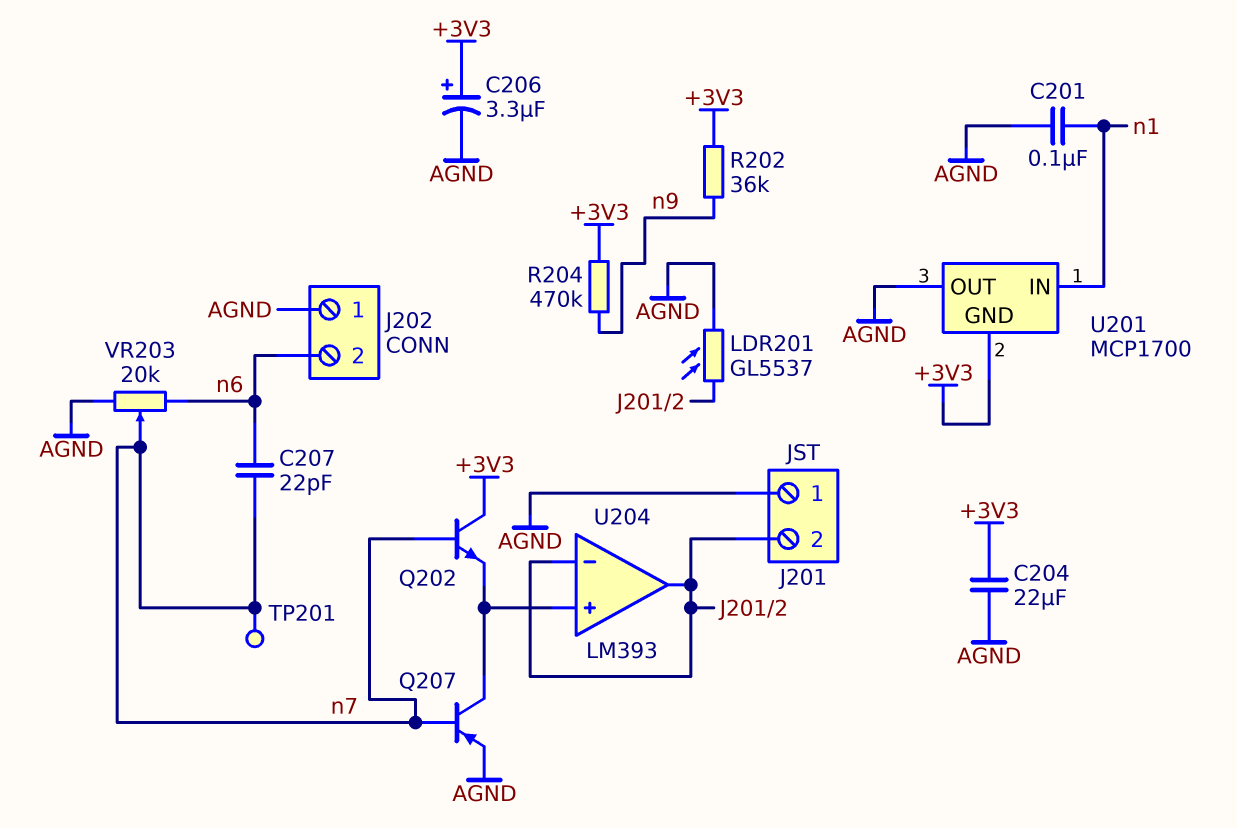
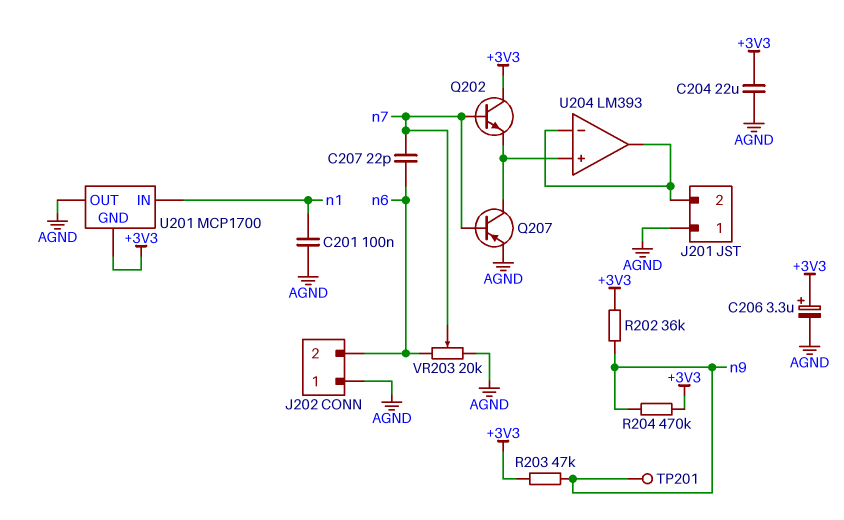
LDR201: GL5537 (AGND, J201/2) -> none
R203: none -> 47k (+3V3, n9)
TP201: test point (n7) -> test point (n9)

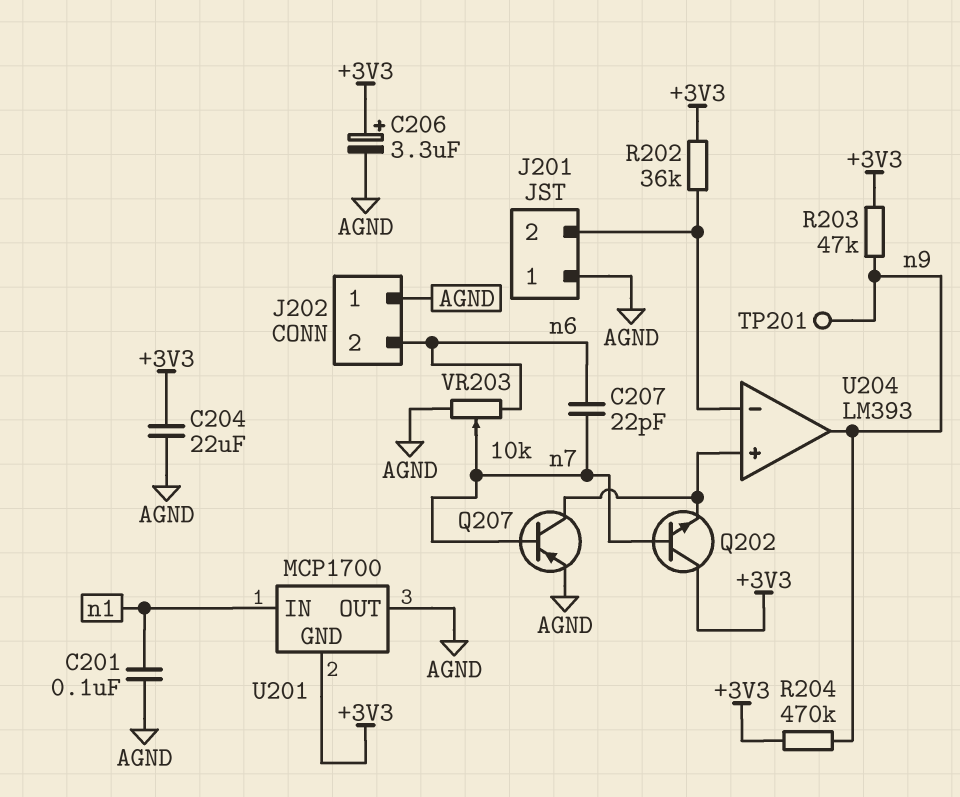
R202: 36k (+3V3, n9) -> 36k (+3V3, J201/2)
U204 pin out: J201/2 -> n9
VR203: 20k (AGND, n6, wiper n7) -> 10k (AGND, n6, wiper n7)

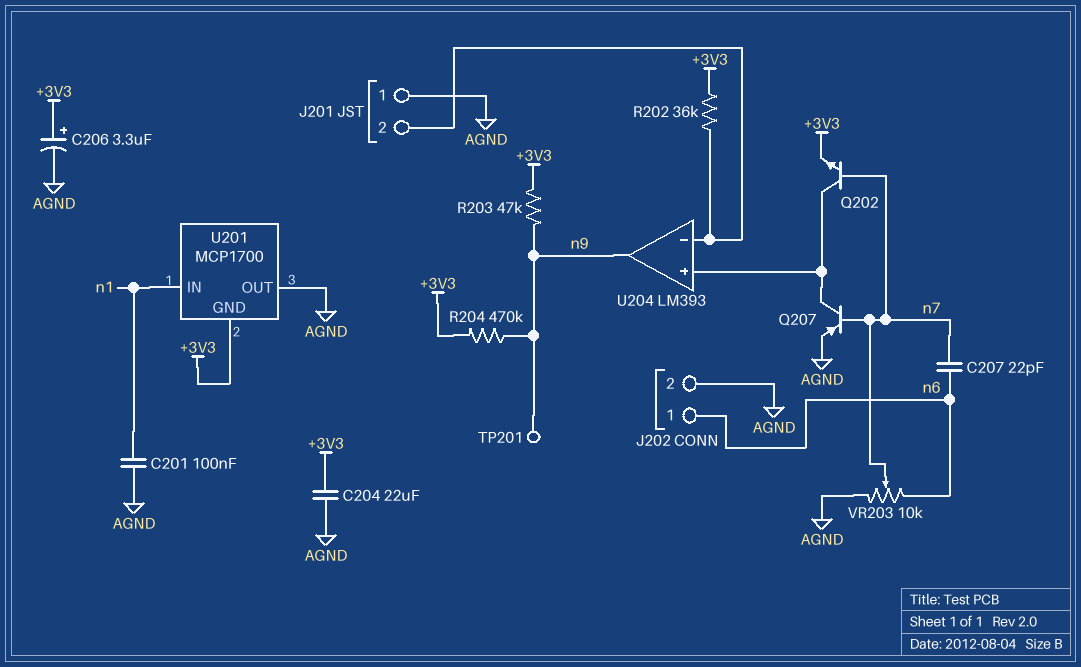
J202 pin 1: AGND -> n6
J202 pin 2: n6 -> AGND
Q202: NPN (B n7, C +3V3, E U204/in+) -> NPN (B n7, C U204/in+, E +3V3)

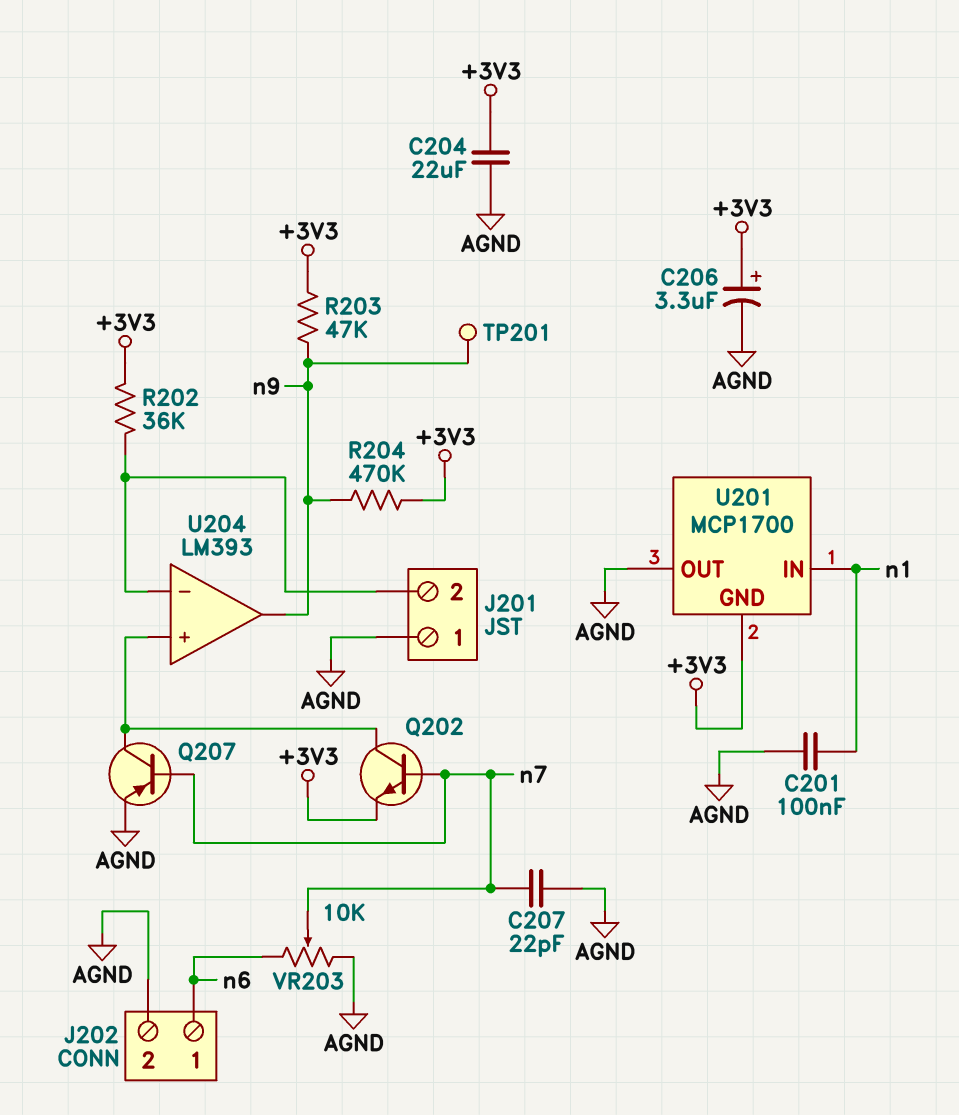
C207: 22pF (n6, n7) -> 22pF (AGND, n7)

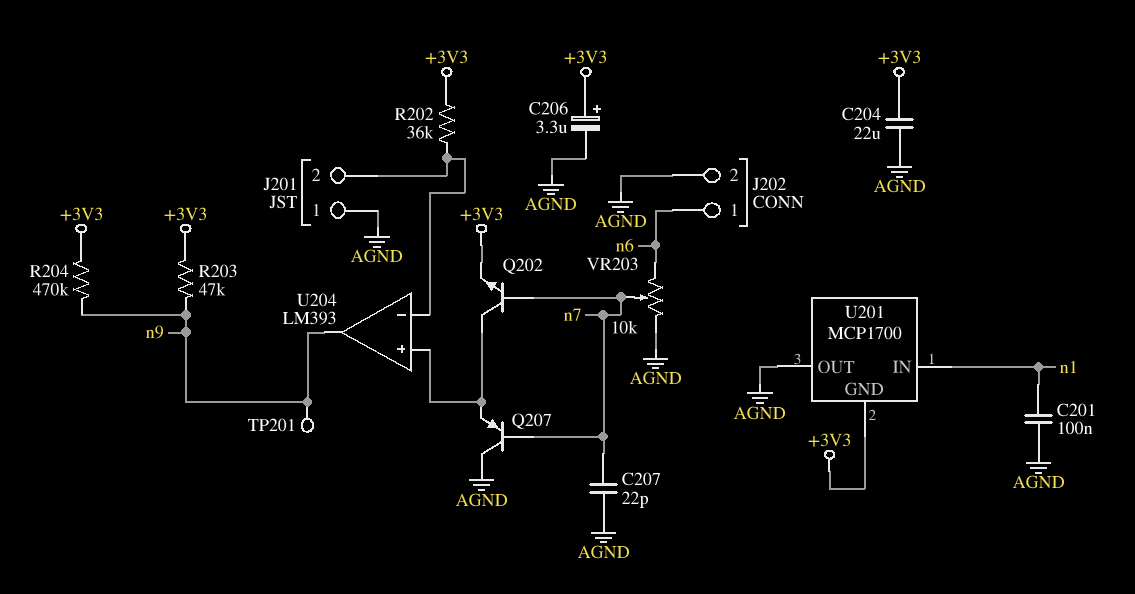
Q207: PNP (B n7, C U204/in+, E AGND) -> PNP (B n7, C AGND, E U204/in+)

